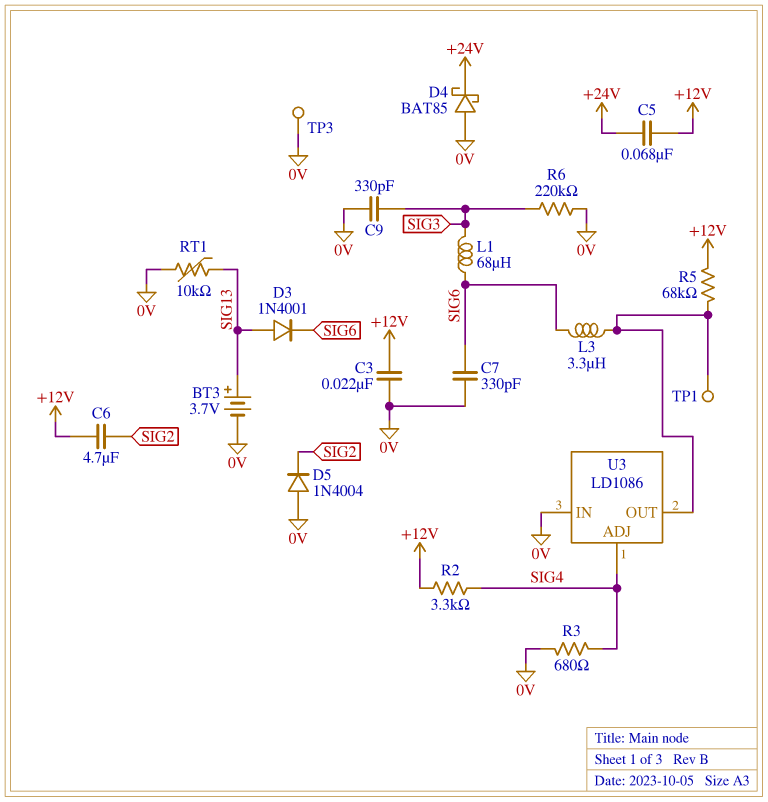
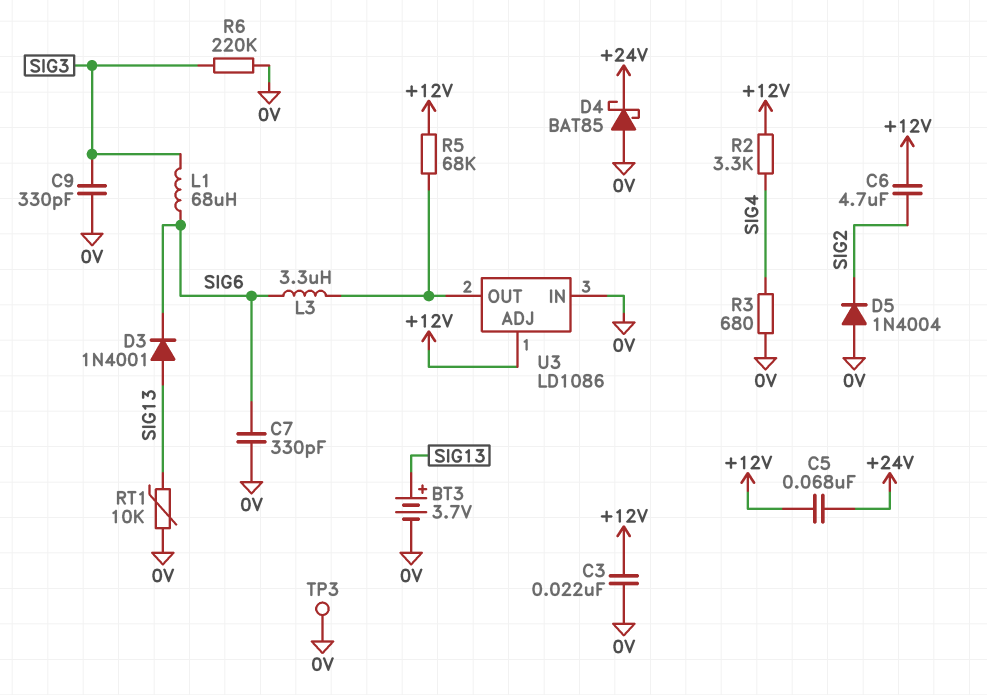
TP1: test point (U3/OUT) -> none
U3 pin ADJ: SIG4 -> +12V

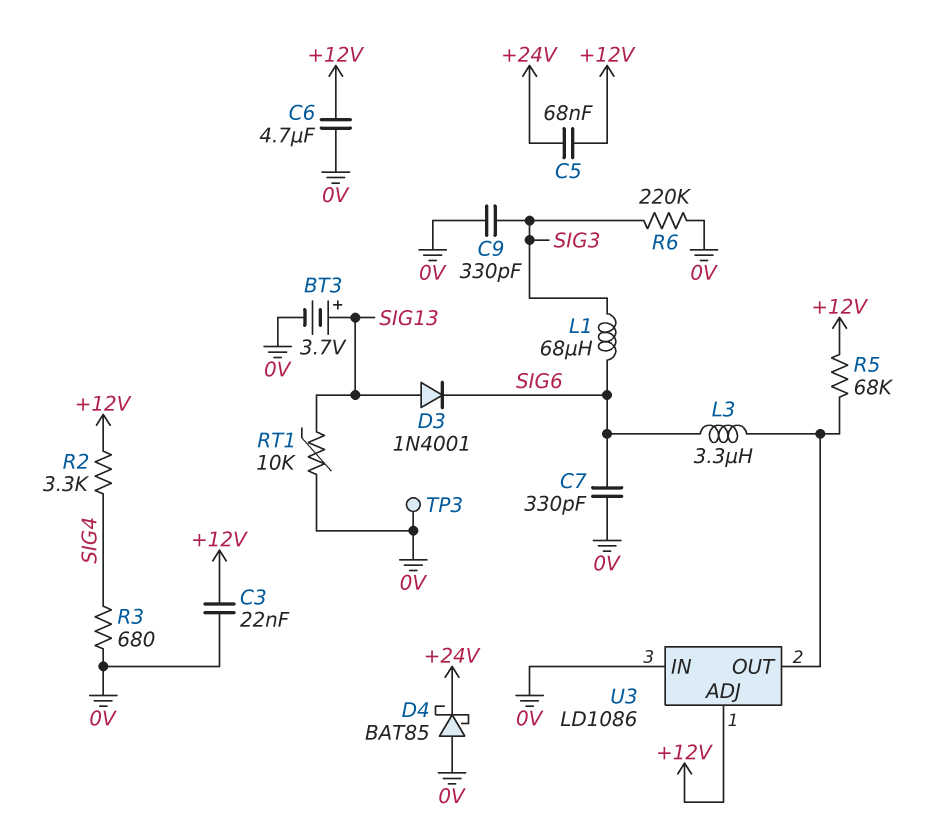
C6: 4.7uF (+12V, SIG2) -> 4.7uF (+12V, 0V)
D5: diode 1N4004 (A 0V, K SIG2) -> none

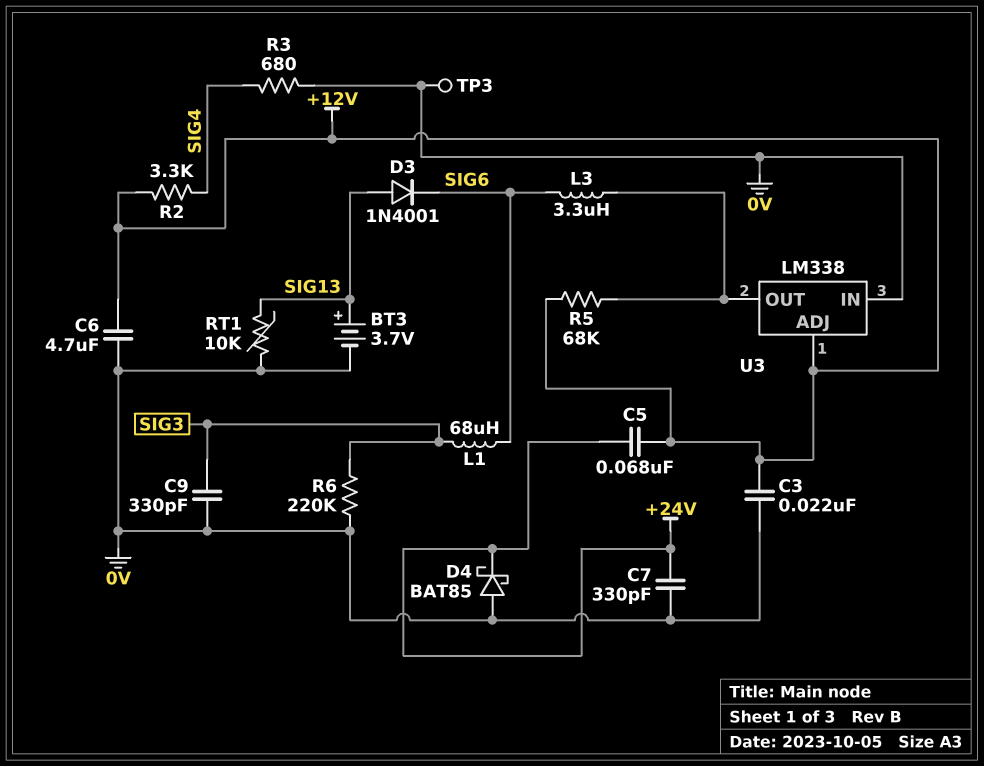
C7: 330pF (0V, SIG6) -> 330pF (+24V, 0V)
U3: LD1086 -> LM338

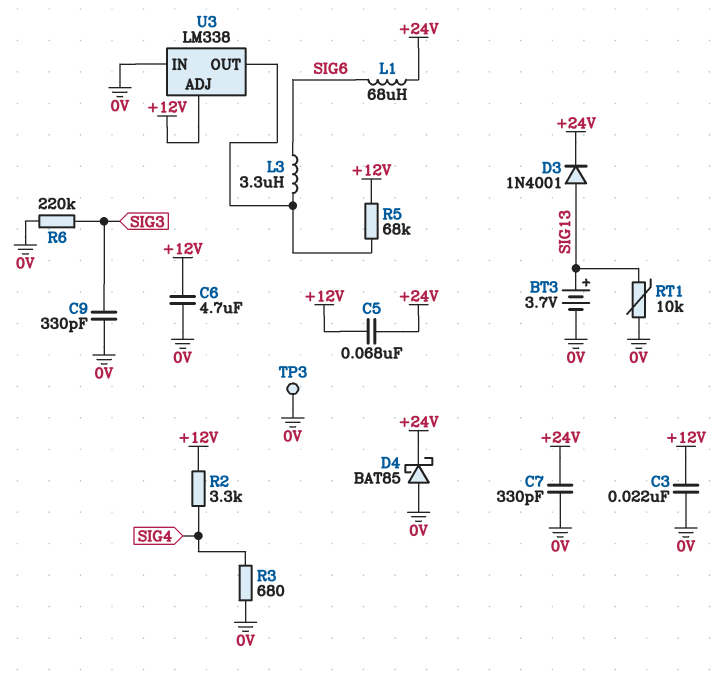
D3: diode 1N4001 (A SIG13, K SIG6) -> diode 1N4001 (A SIG13, K +24V)
L1: 68uH (SIG3, SIG6) -> 68uH (+24V, SIG6)

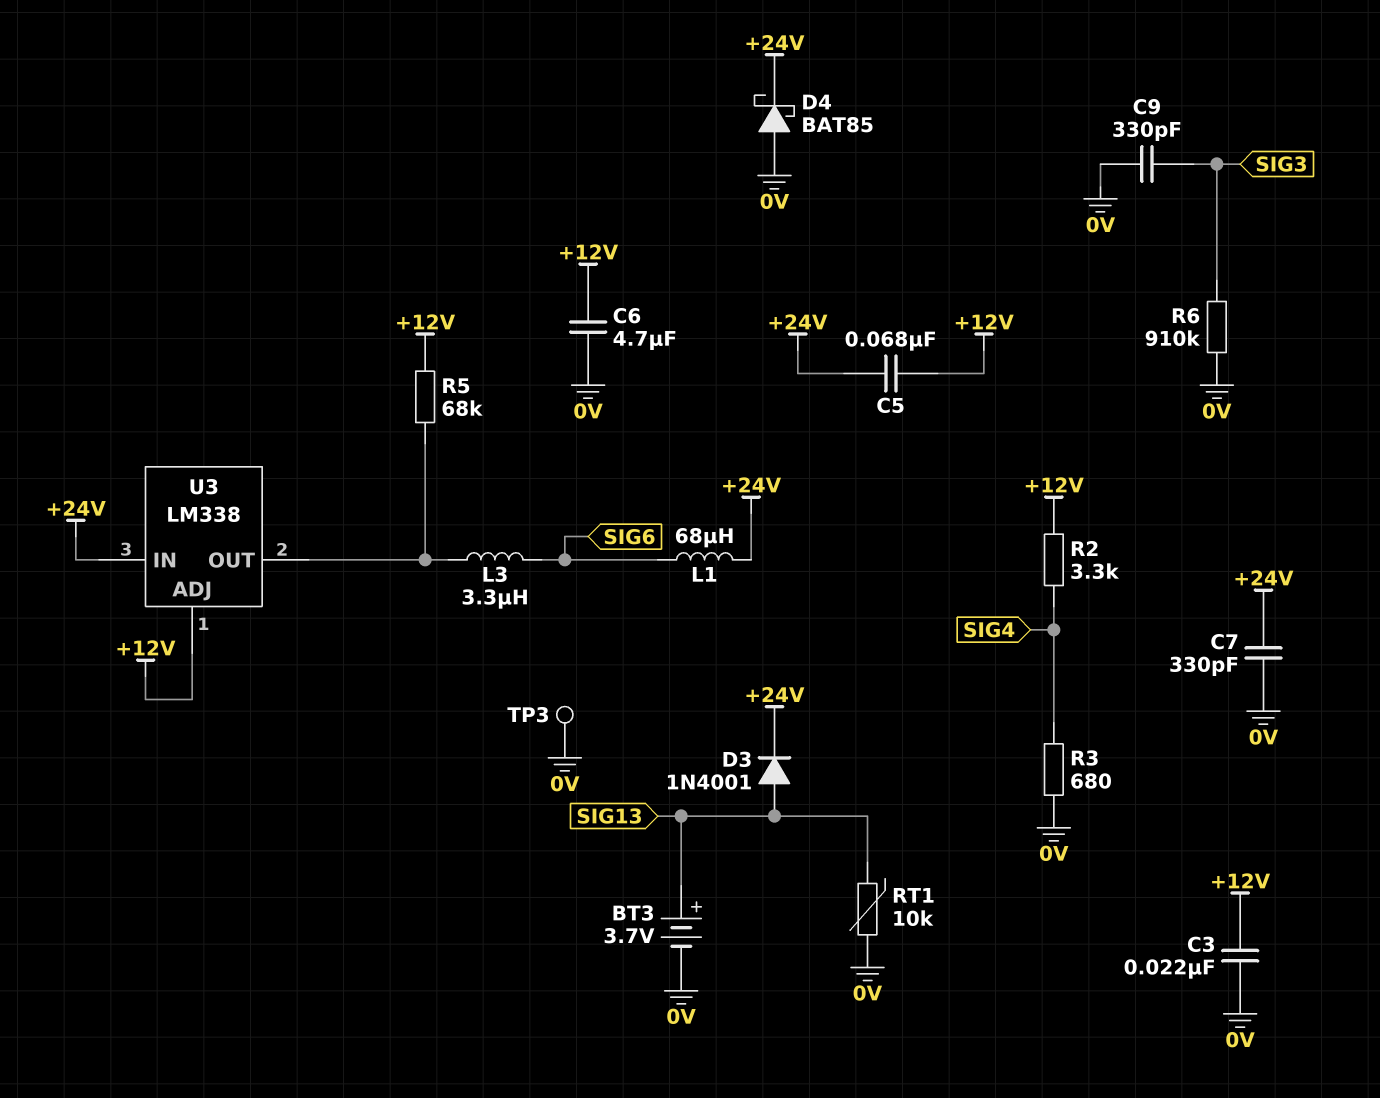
R6: 220k (0V, SIG3) -> 910k (0V, SIG3)
U3 pin IN: 0V -> +24V

